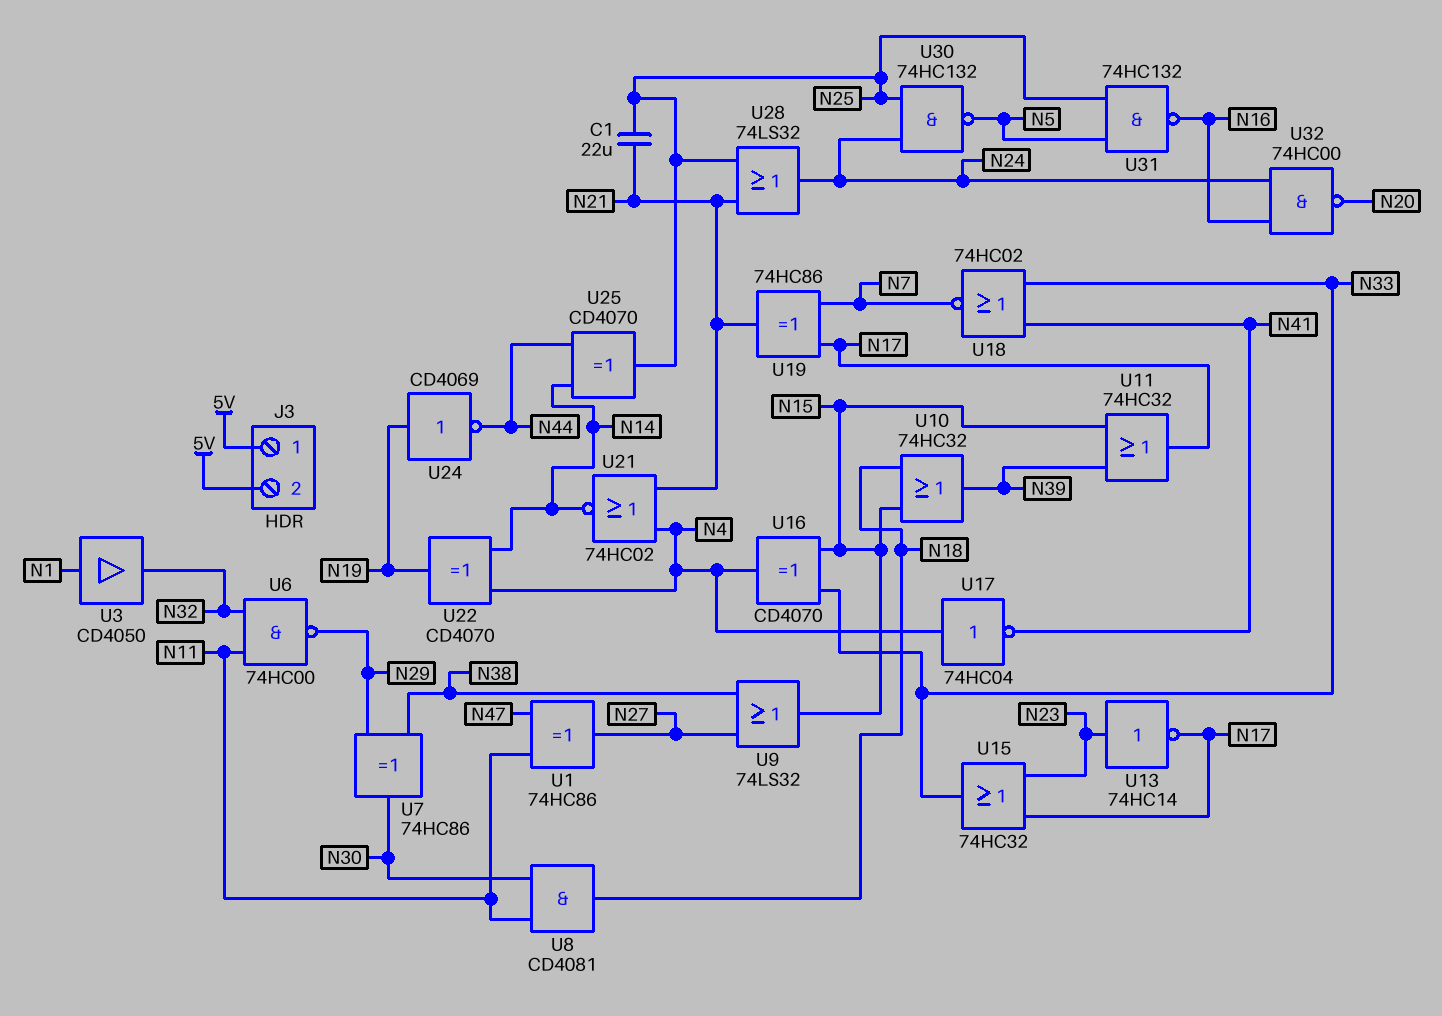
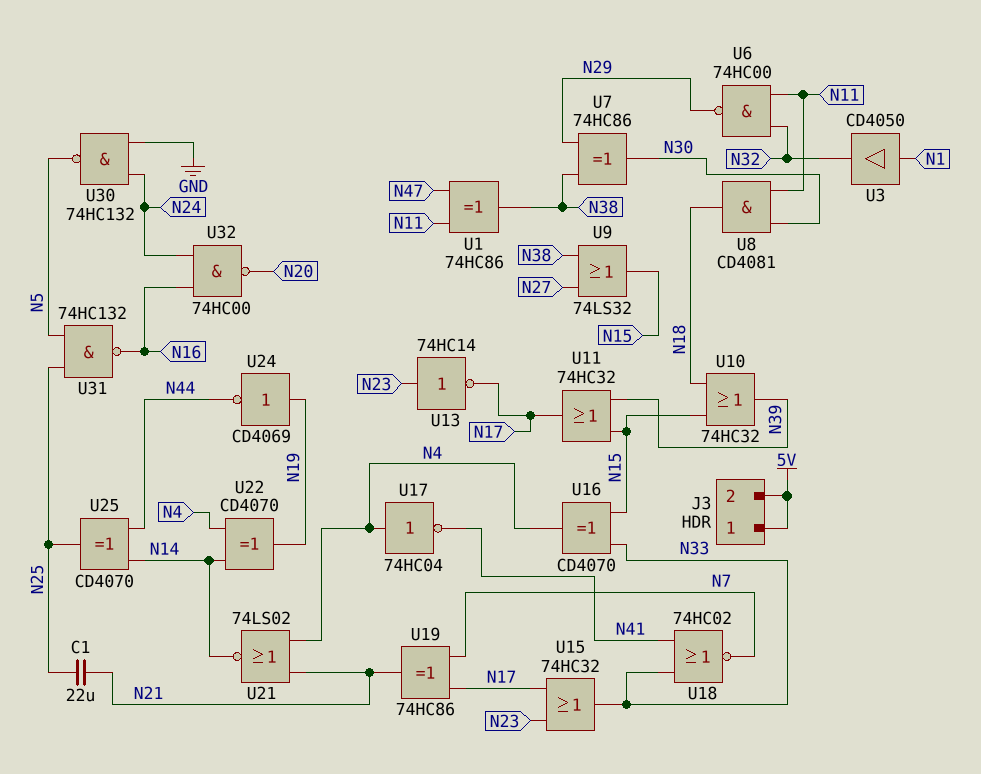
U1: XOR 74HC86 (in N11, in N47, out N27) -> XOR 74HC86 (in N11, in N47, out N38)
U21: NOR 74HC02 (in N4, in N21, out N14) -> NOR 74LS02 (in N4, in N21, out N14)
U28: OR 74LS32 (in N21, in N25, out N24) -> none
U30: NAND 74HC132 (in N24, in N25, out N5) -> NAND 74HC132 (in GND, in N24, out N5)

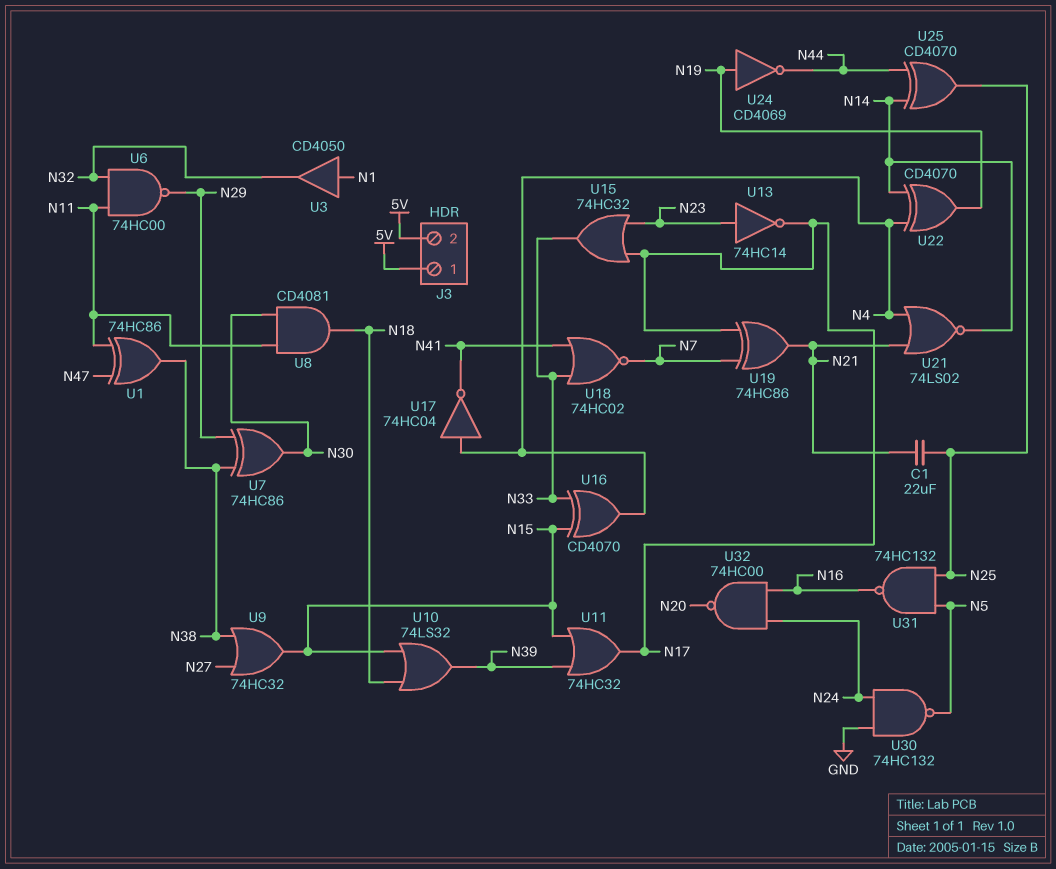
U9: OR 74LS32 (in N27, in N38, out N15) -> OR 74HC32 (in N27, in N38, out N15)
U10: OR 74HC32 (in N15, in N18, out N39) -> OR 74LS32 (in N15, in N18, out N39)

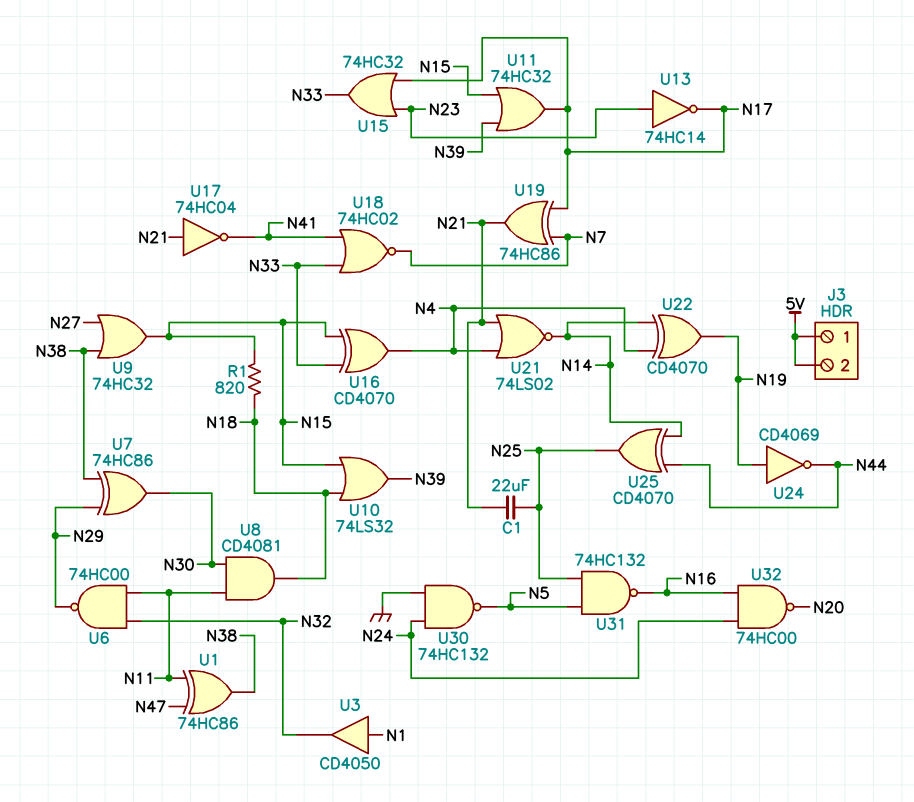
R1: none -> 820 (N15, N18)
U17: NOT 74HC04 (in N4, out N41) -> NOT 74HC04 (in N21, out N41)

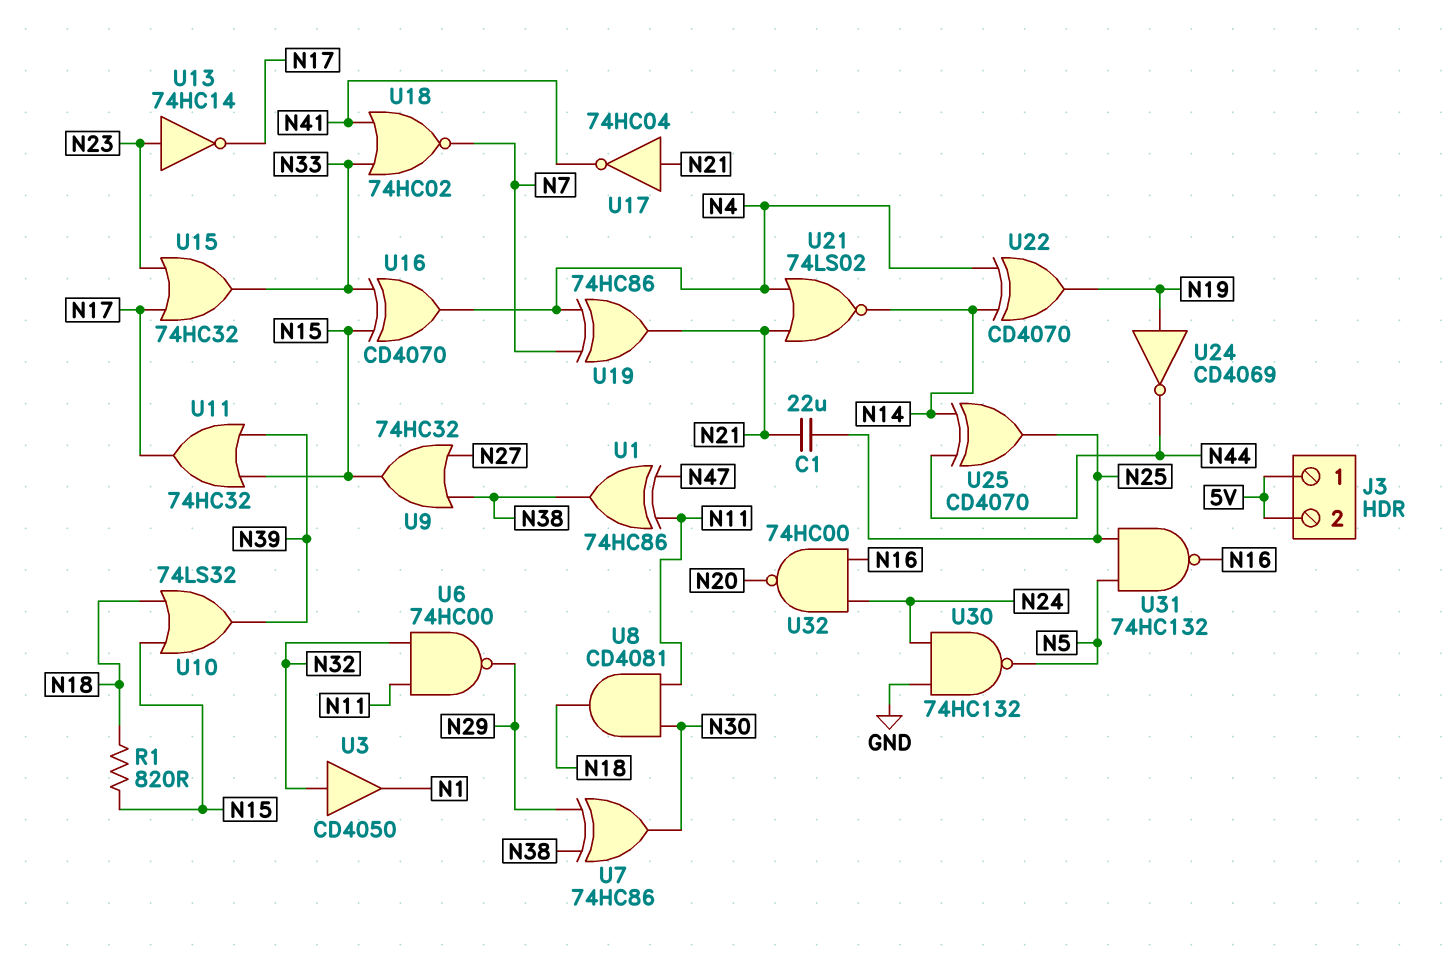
U3: buffer CD4050 (in N1, out N32) -> buffer CD4050 (in N32, out N1)
U19: XOR 74HC86 (in N7, in N17, out N21) -> XOR 74HC86 (in N4, in N7, out N21)

